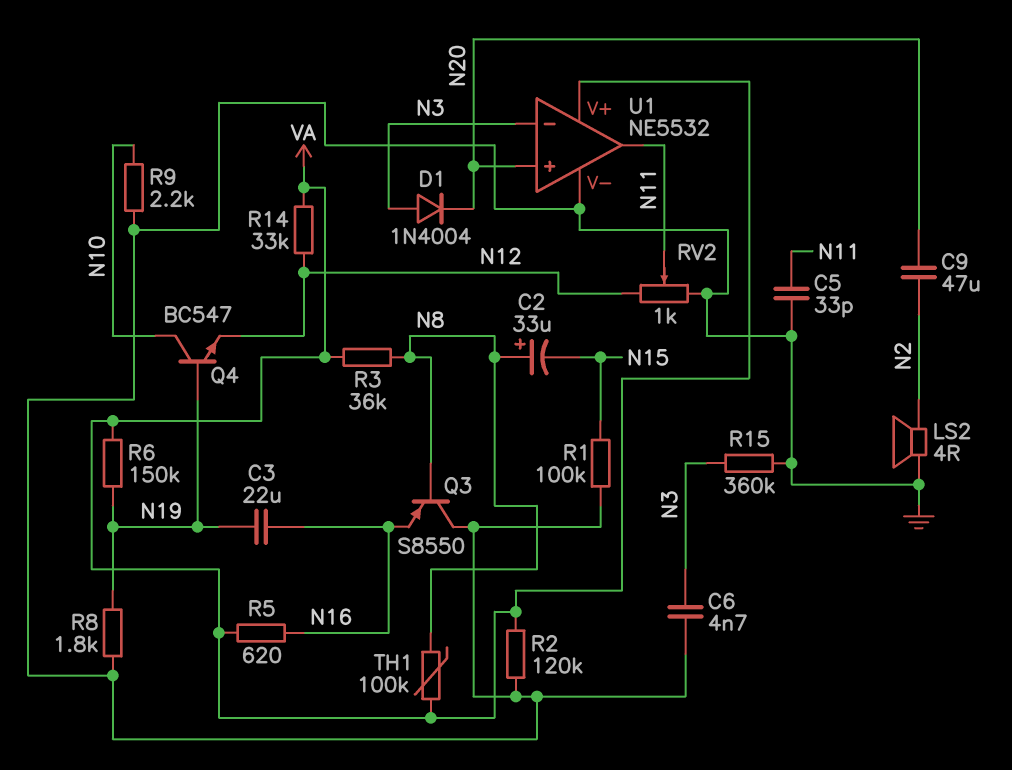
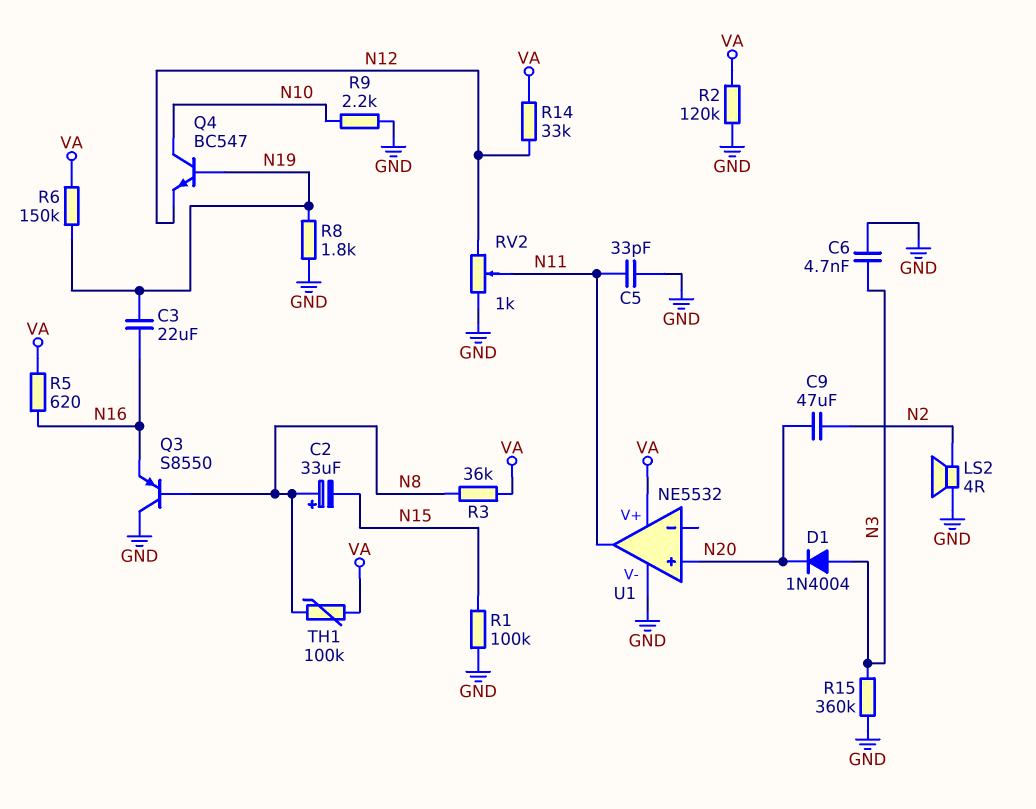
U1 pin in-: N3 -> none

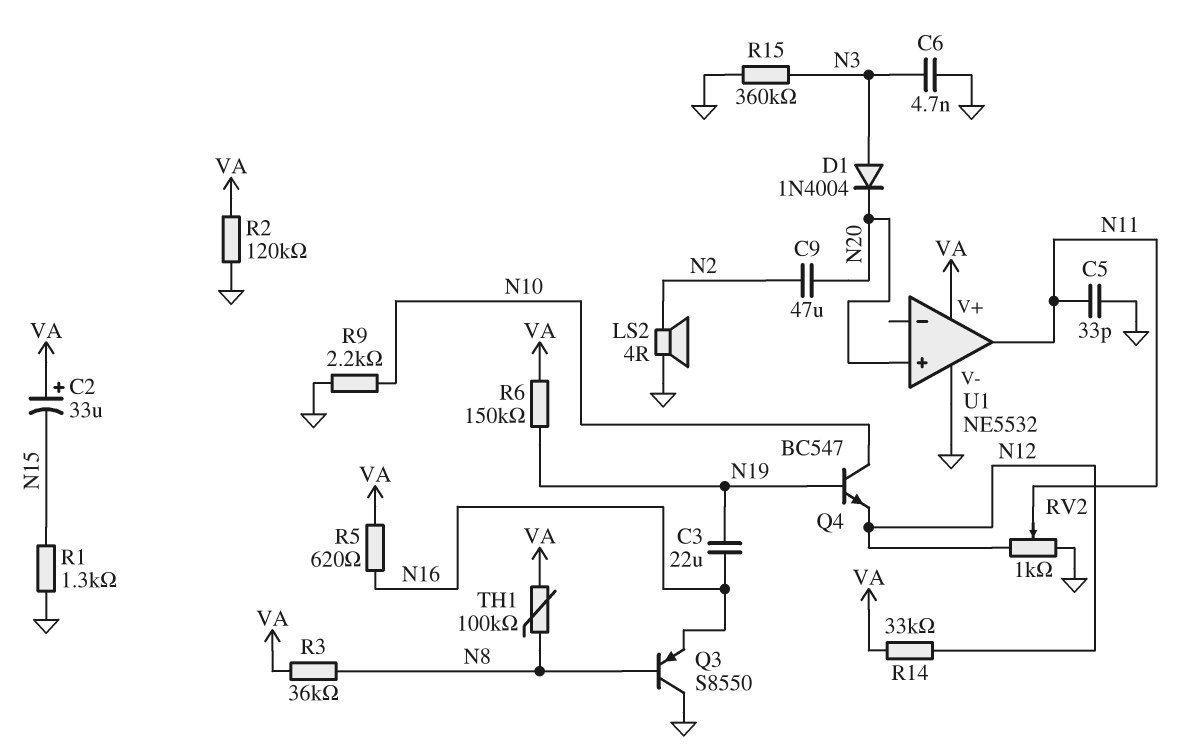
C2: 33uF (plus N8, minus N15) -> 33uF (plus VA, minus N15)
R1: 100k (GND, N15) -> 1.3k (GND, N15)
R8: 1.8k (GND, N19) -> none

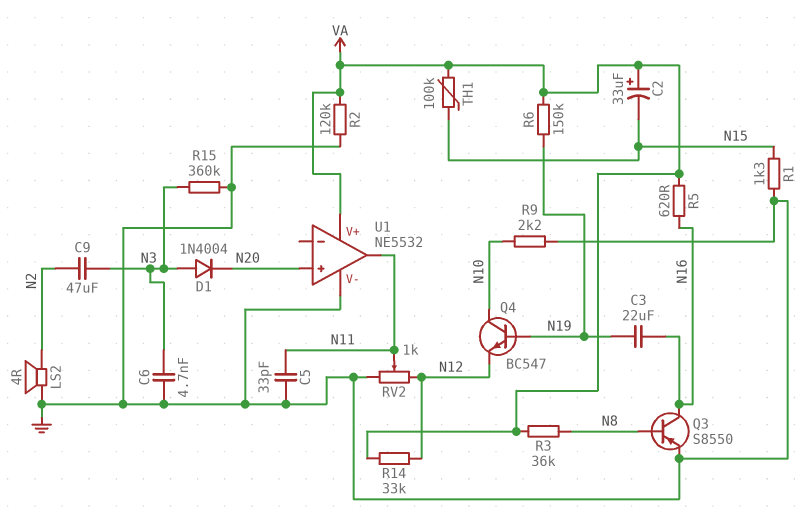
C9: 47uF (N2, N20) -> 47uF (N2, N3)
Q3: PNP S8550 (B N8, C GND, E N16) -> PNP S8550 (B N8, C N16, E GND)
TH1: 100k (N8, VA) -> 100k (N15, VA)

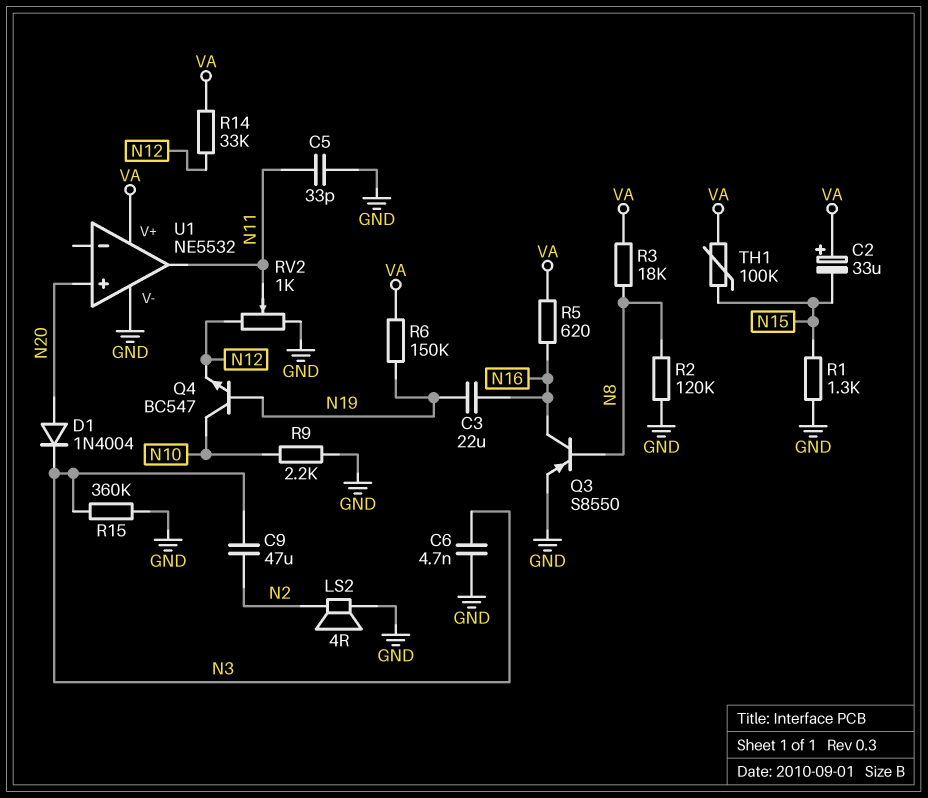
D1: diode 1N4004 (A N3, K N20) -> diode 1N4004 (A N20, K N3)
R2: 120k (GND, VA) -> 120k (GND, N8)
R3: 36k (N8, VA) -> 18k (N8, VA)

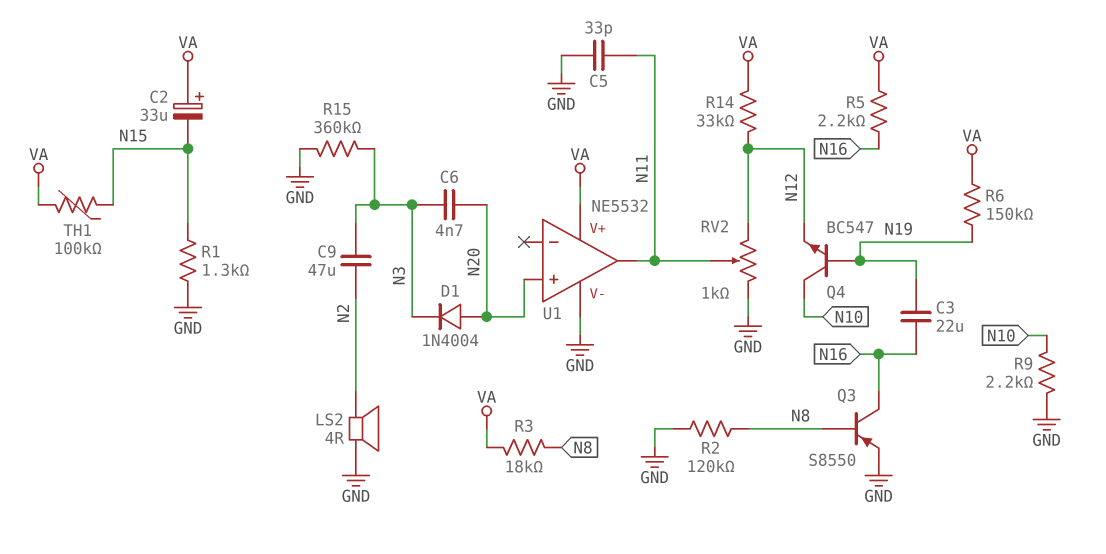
C6: 4.7nF (GND, N3) -> 4.7nF (N3, N20)
R5: 620 (N16, VA) -> 2.2k (N16, VA)

